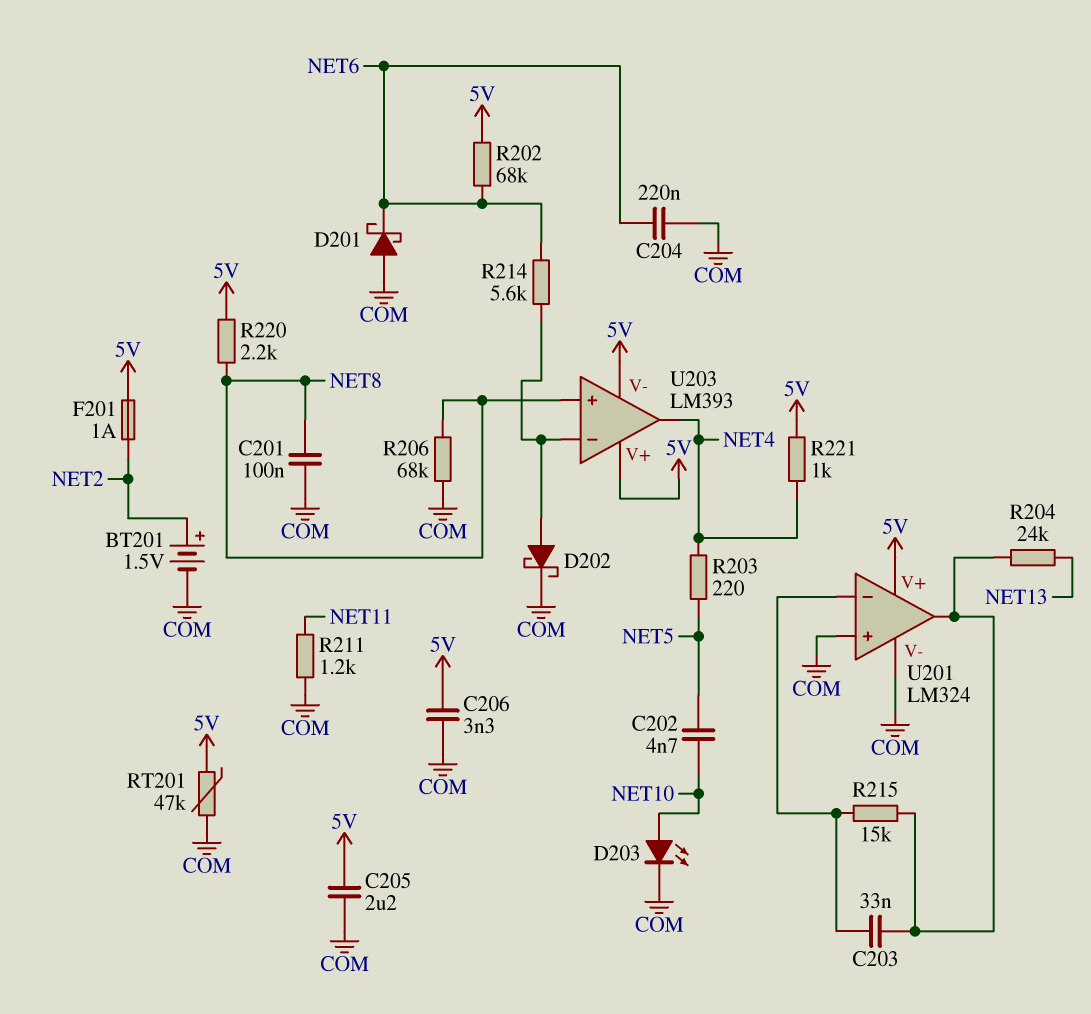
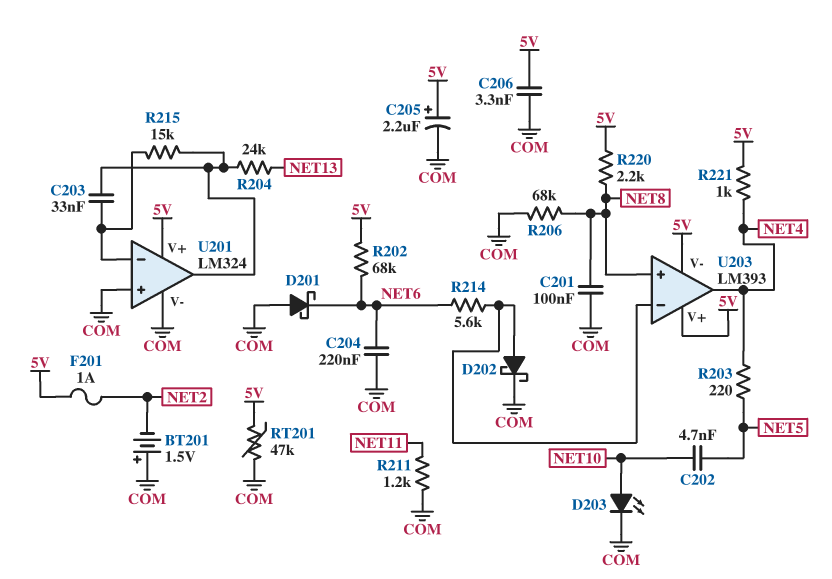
BT201: 1.5V (plus NET2, minus COM) -> 1.5V (plus COM, minus NET2)
C205: 2.2uF (5V, COM) -> 2.2uF (plus 5V, minus COM)

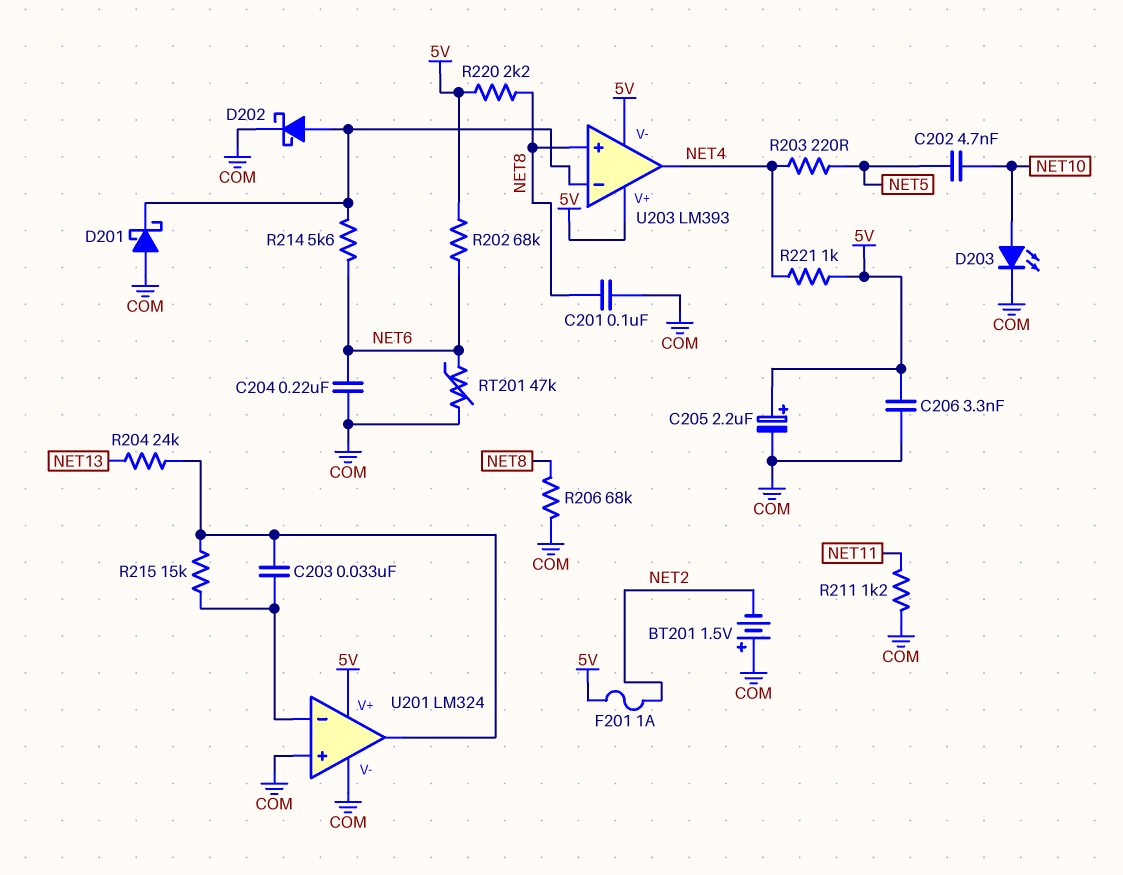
D201: schottky (A COM, K NET6) -> schottky (A COM, K U203/in-)
RT201: 47k (5V, COM) -> 47k (COM, NET6)

